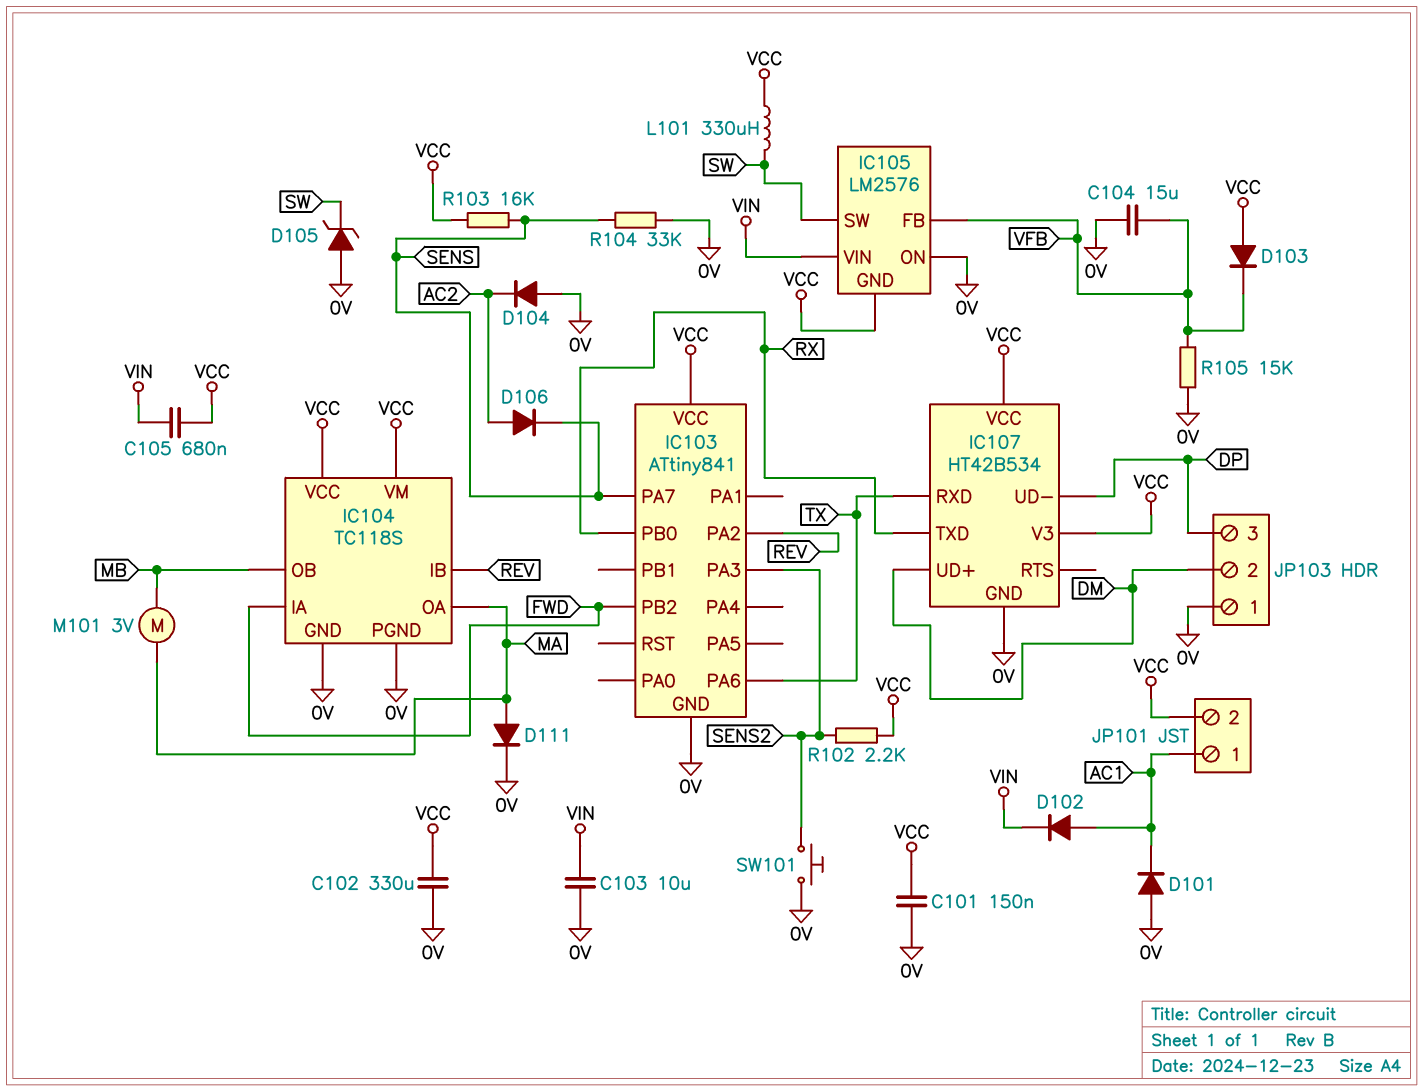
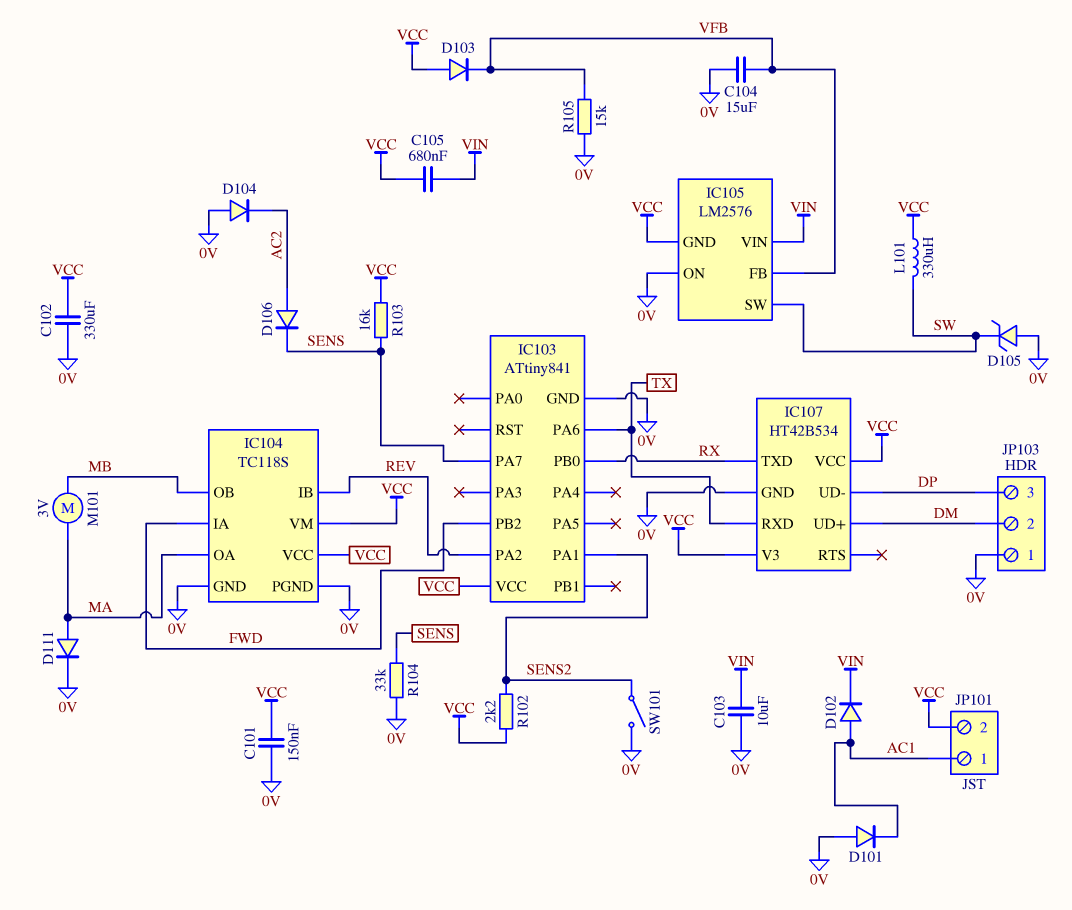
IC103 pin PA1: none -> SENS2
IC103 pin PA3: SENS2 -> none
SW101: button (0V, SENS2) -> switch (0V, SENS2)

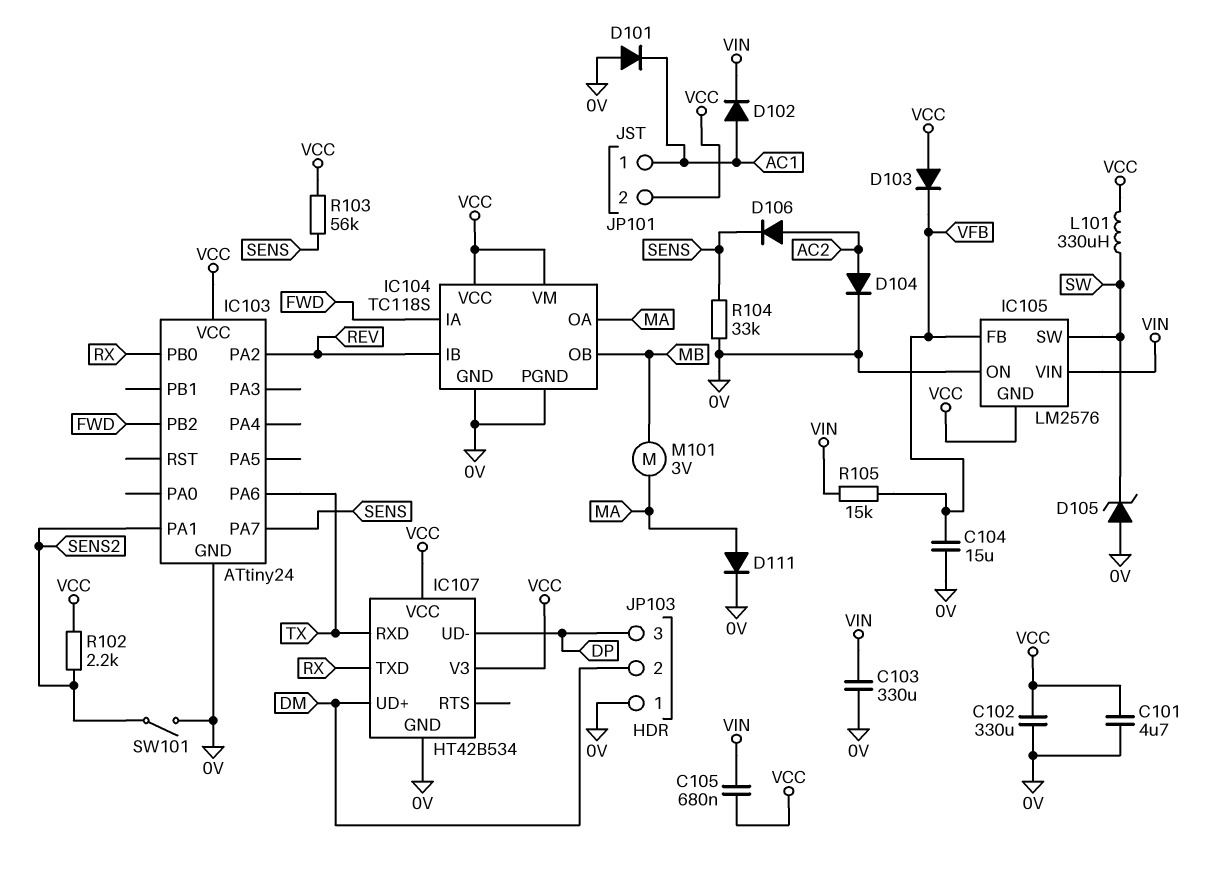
C101: 150nF (0V, VCC) -> 4.7uF (0V, VCC)
C103: 10uF (0V, VIN) -> 330uF (0V, VIN)
D104: diode (A 0V, K AC2) -> diode (A AC2, K 0V)
IC103: ATtiny841 -> ATtiny24
R103: 16k (SENS, VCC) -> 56k (SENS, VCC)
R105: 15k (0V, VFB) -> 15k (VFB, VIN)

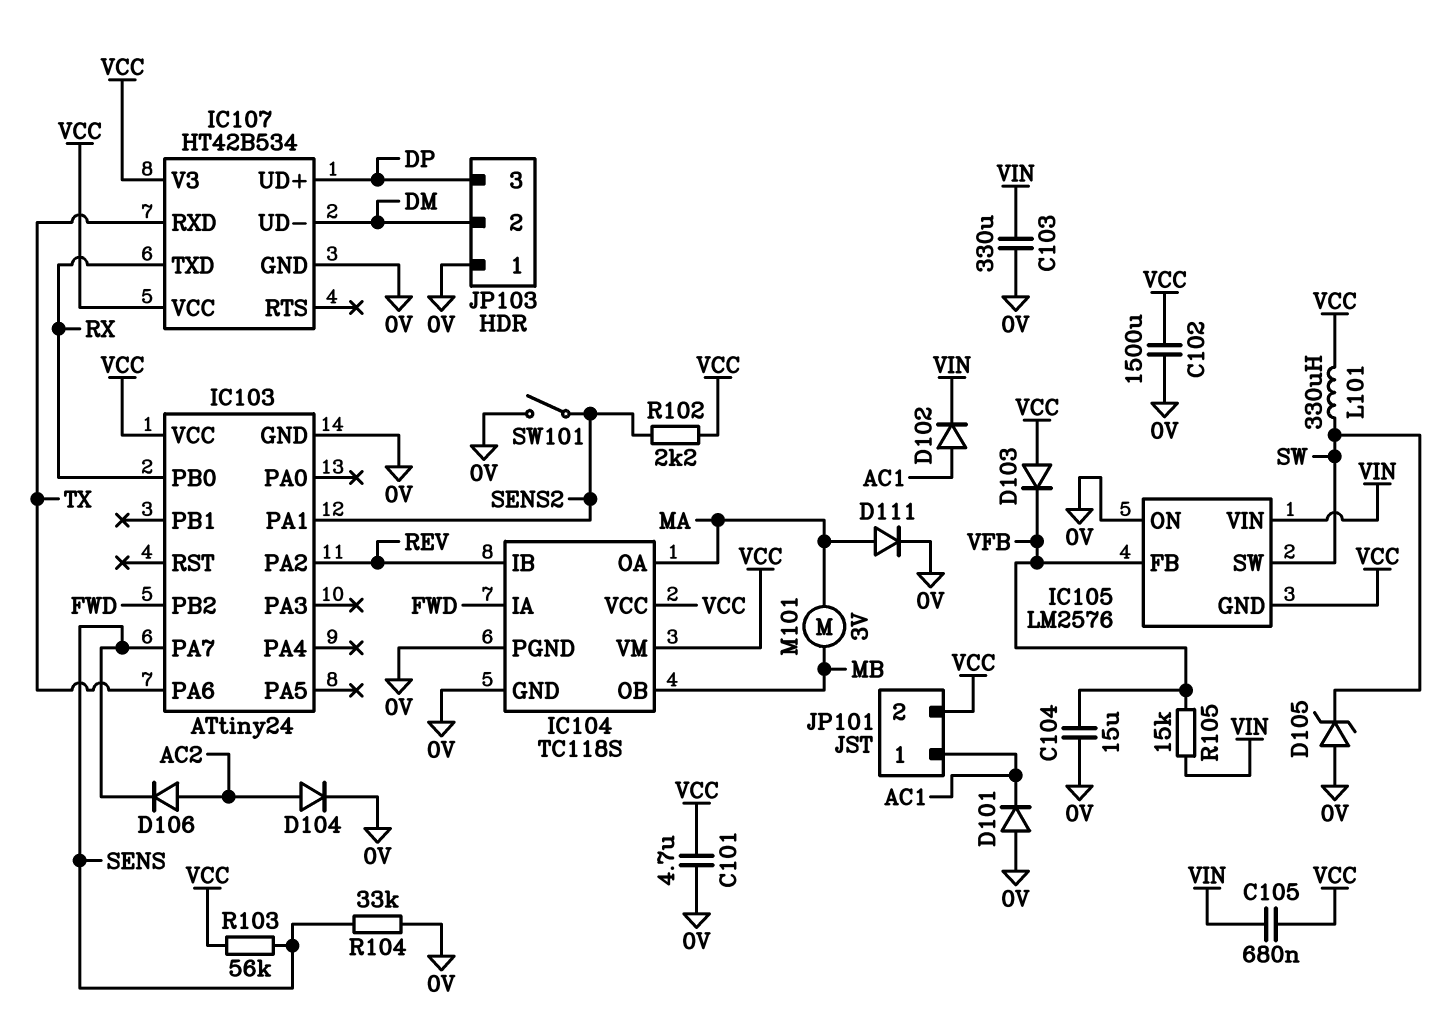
C102: 330uF (0V, VCC) -> 1500uF (0V, VCC)
IC107 pin UD+: DM -> DP
IC107 pin UD-: DP -> DM

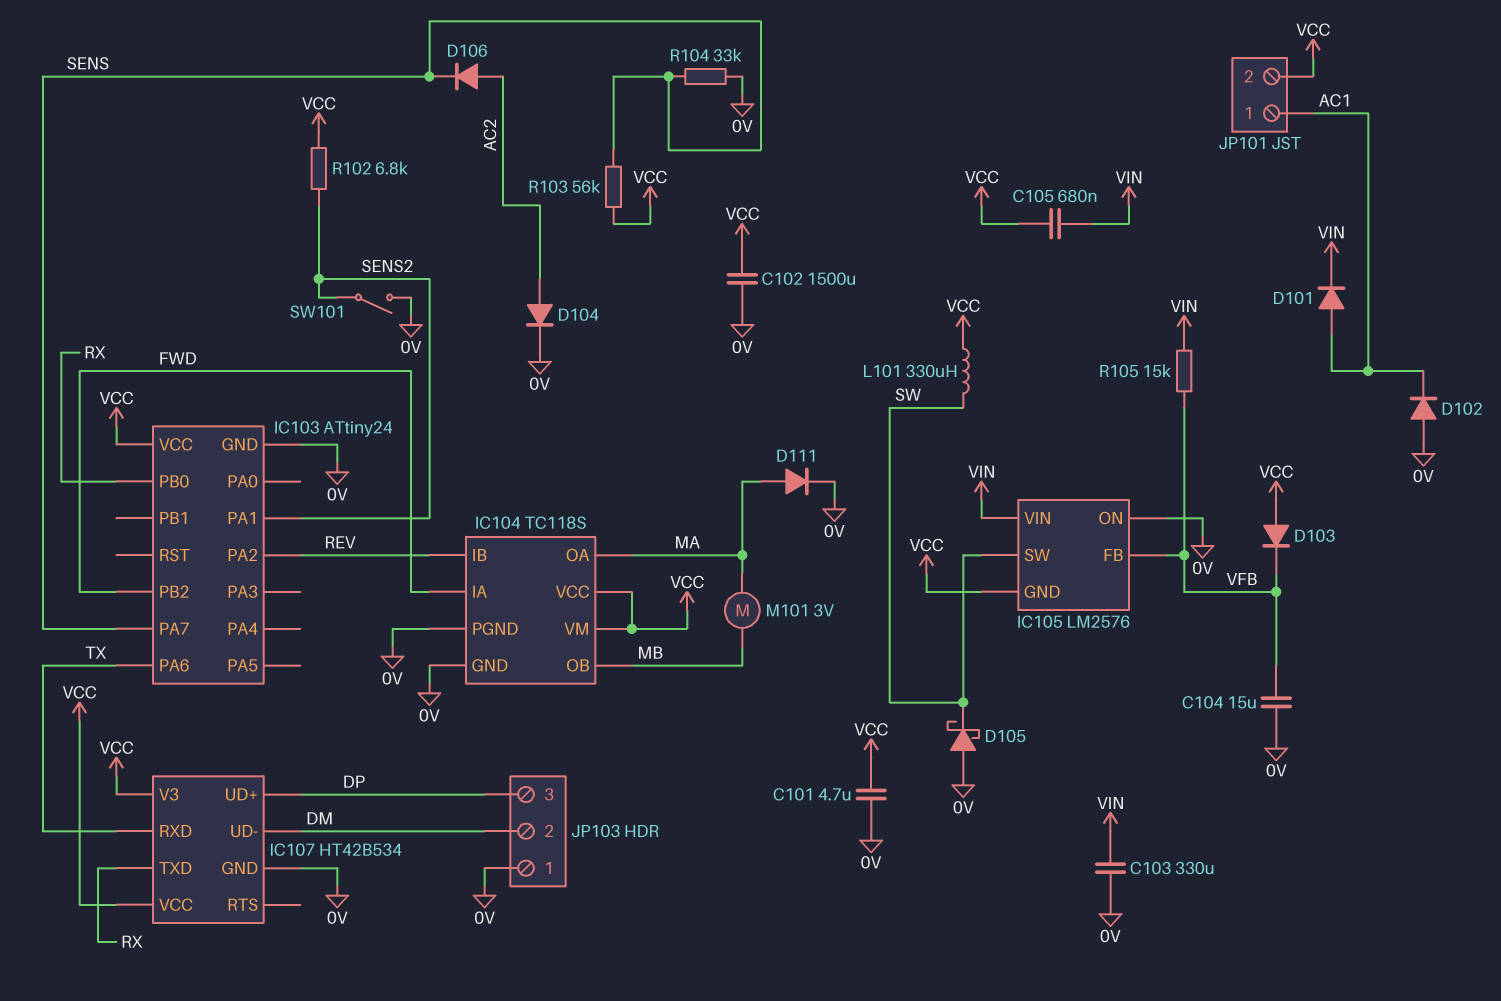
D101: diode (A 0V, K AC1) -> diode (A AC1, K VIN)
D102: diode (A AC1, K VIN) -> diode (A 0V, K AC1)
D105: zener (A 0V, K SW) -> schottky (A 0V, K SW)
R102: 2.2k (SENS2, VCC) -> 6.8k (SENS2, VCC)

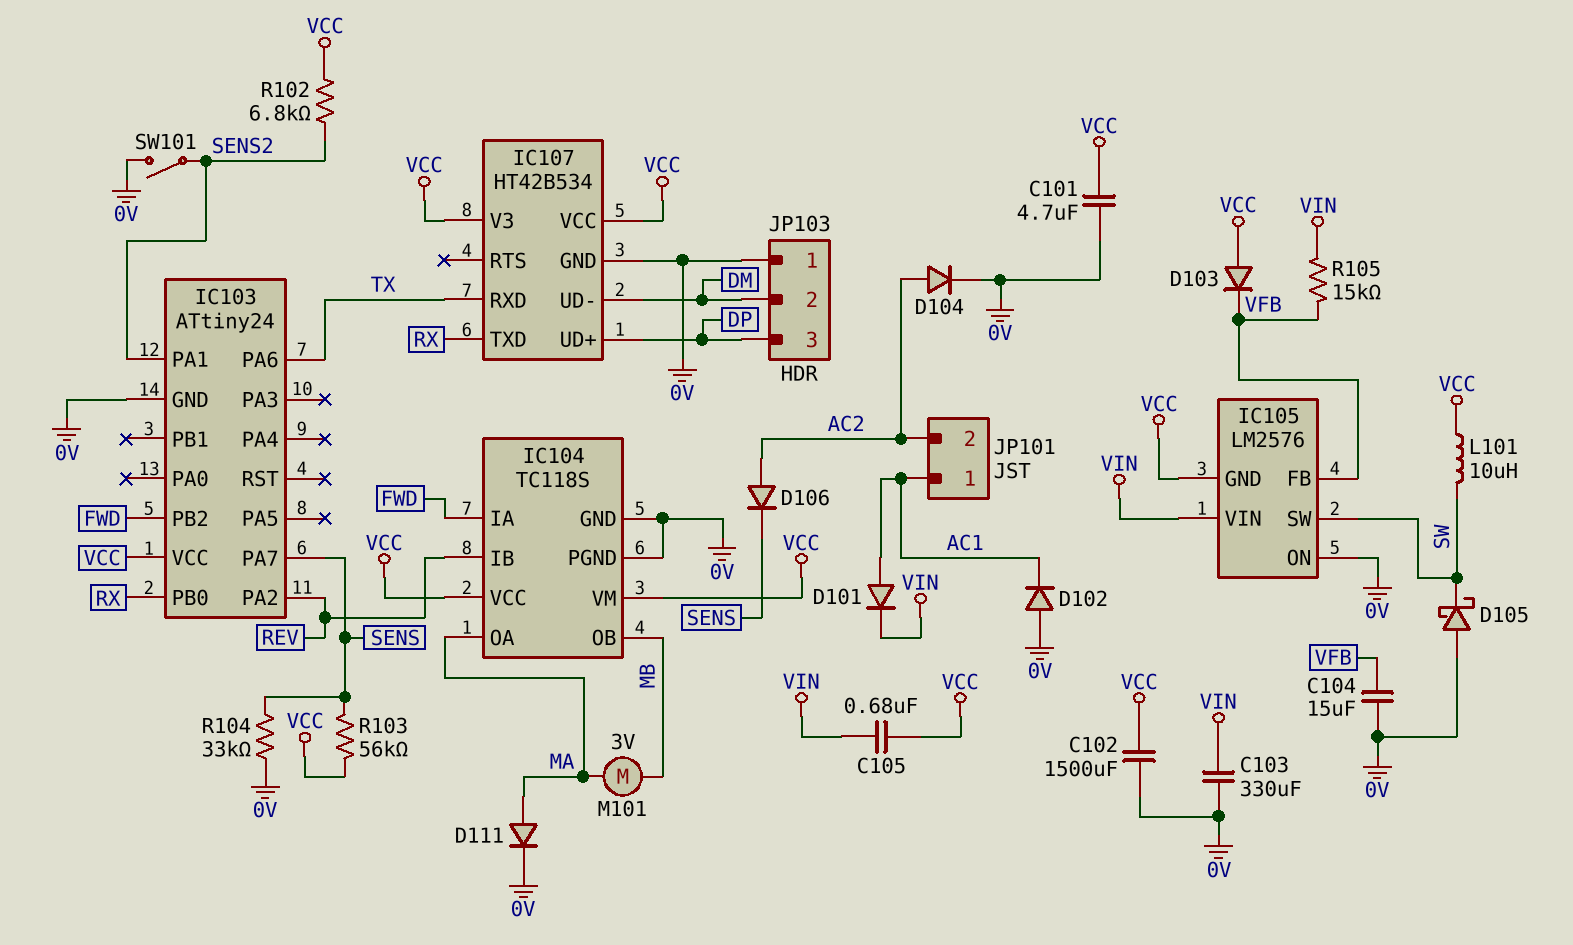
JP101 pin 2: VCC -> AC2
L101: 330uH (SW, VCC) -> 10uH (SW, VCC)

